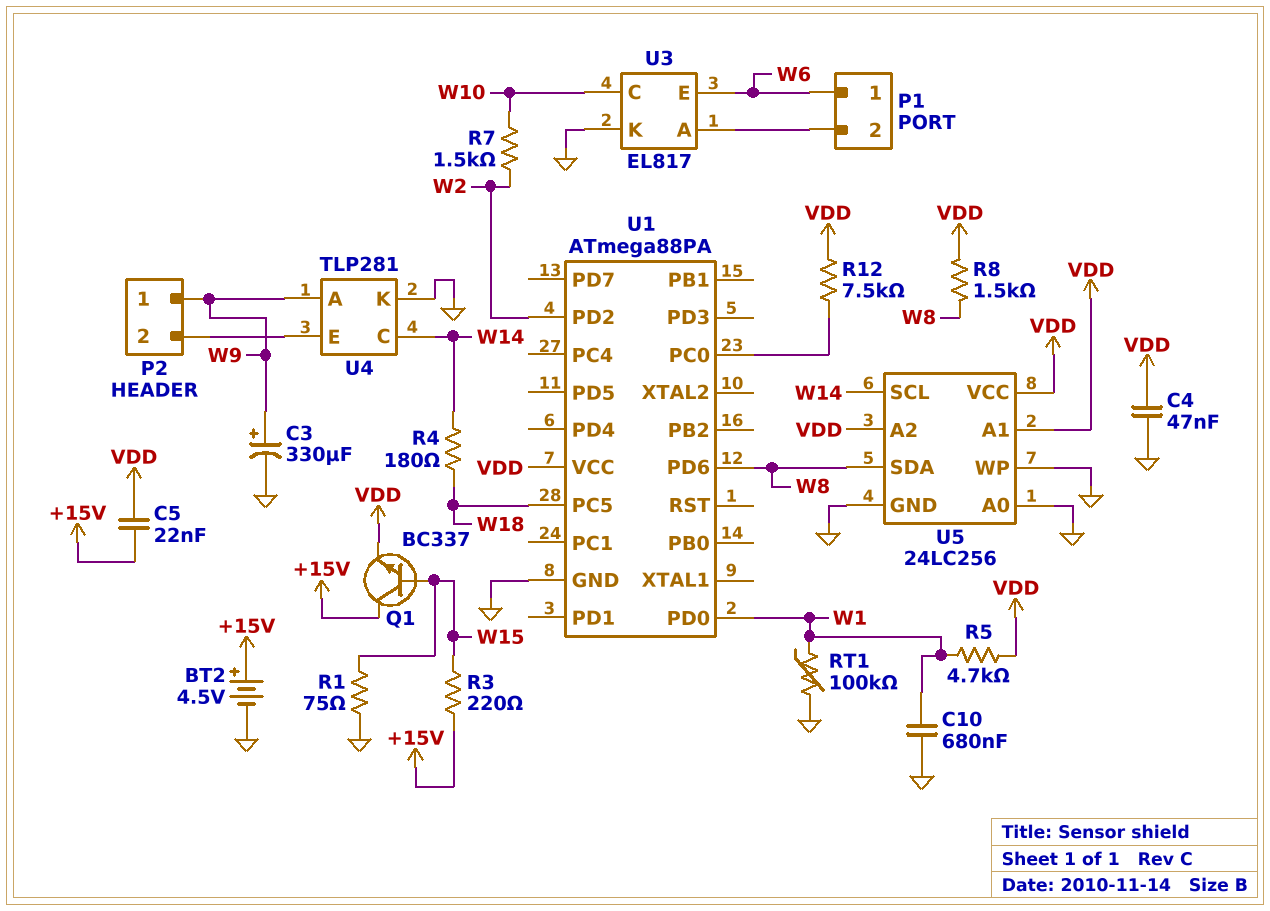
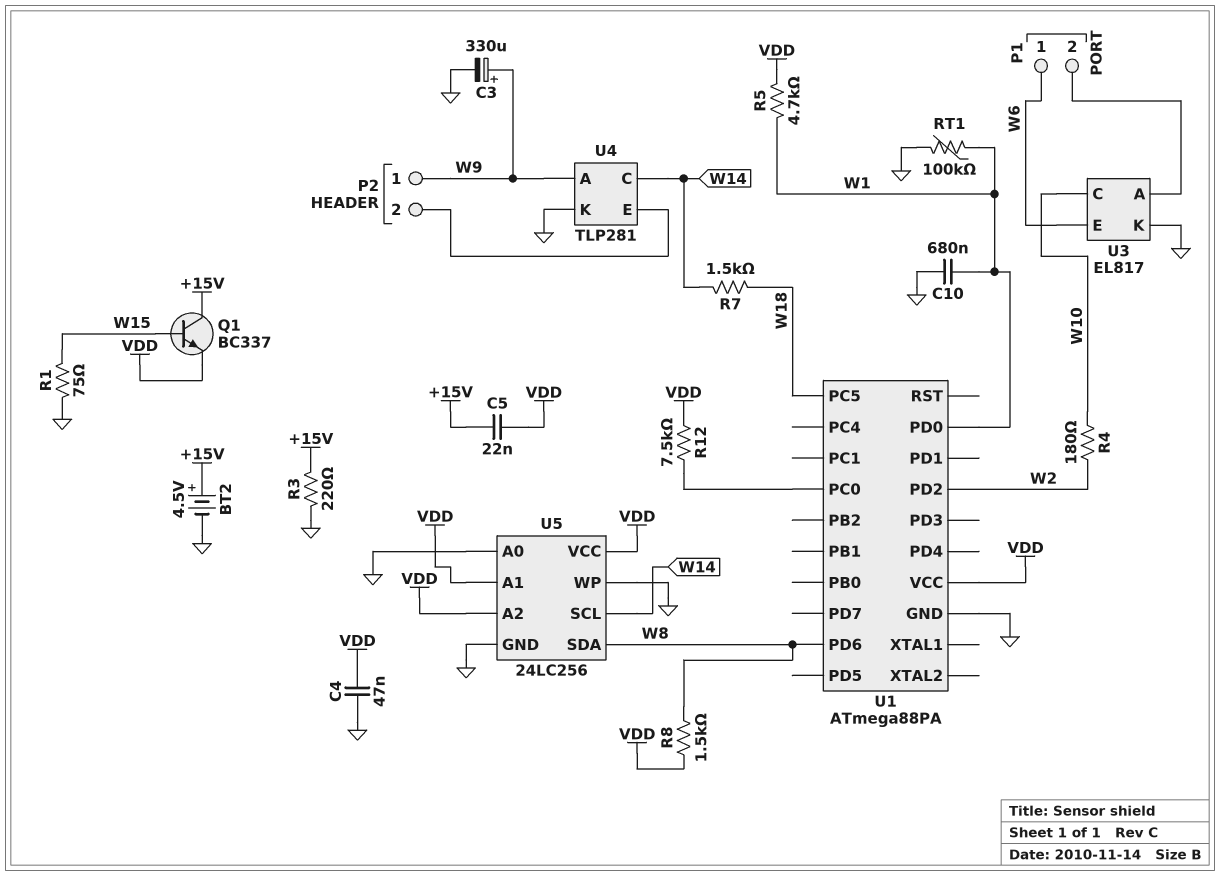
R3: 220 (+15V, W15) -> 220 (+15V, GND)
R4: 180 (W14, W18) -> 180 (W2, W10)
R7: 1.5k (W2, W10) -> 1.5k (W14, W18)

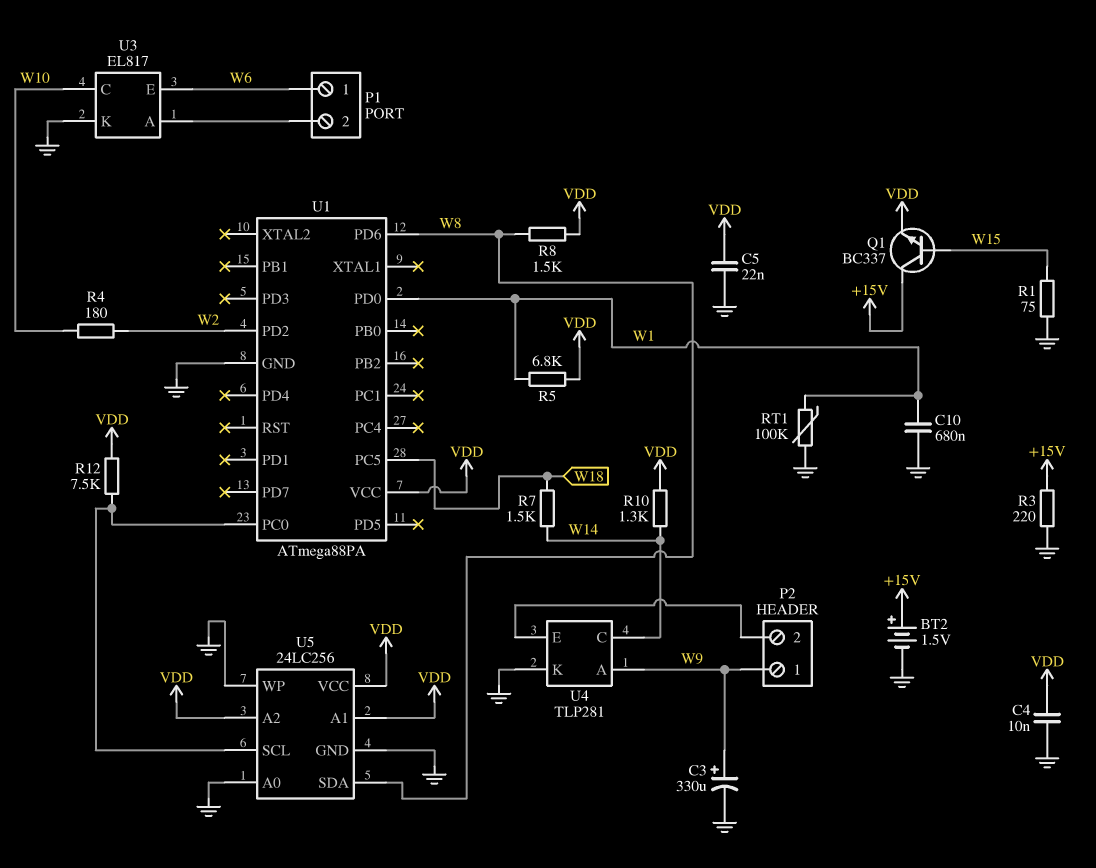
BT2: 4.5V (plus +15V, minus GND) -> 1.5V (plus +15V, minus GND)
C4: 47nF (GND, VDD) -> 10nF (GND, VDD)
C5: 22nF (+15V, VDD) -> 22nF (GND, VDD)
R5: 4.7k (VDD, W1) -> 6.8k (VDD, W1)
R10: none -> 1.3k (VDD, W14)
U5 pin SCL: W14 -> U1/PC0

